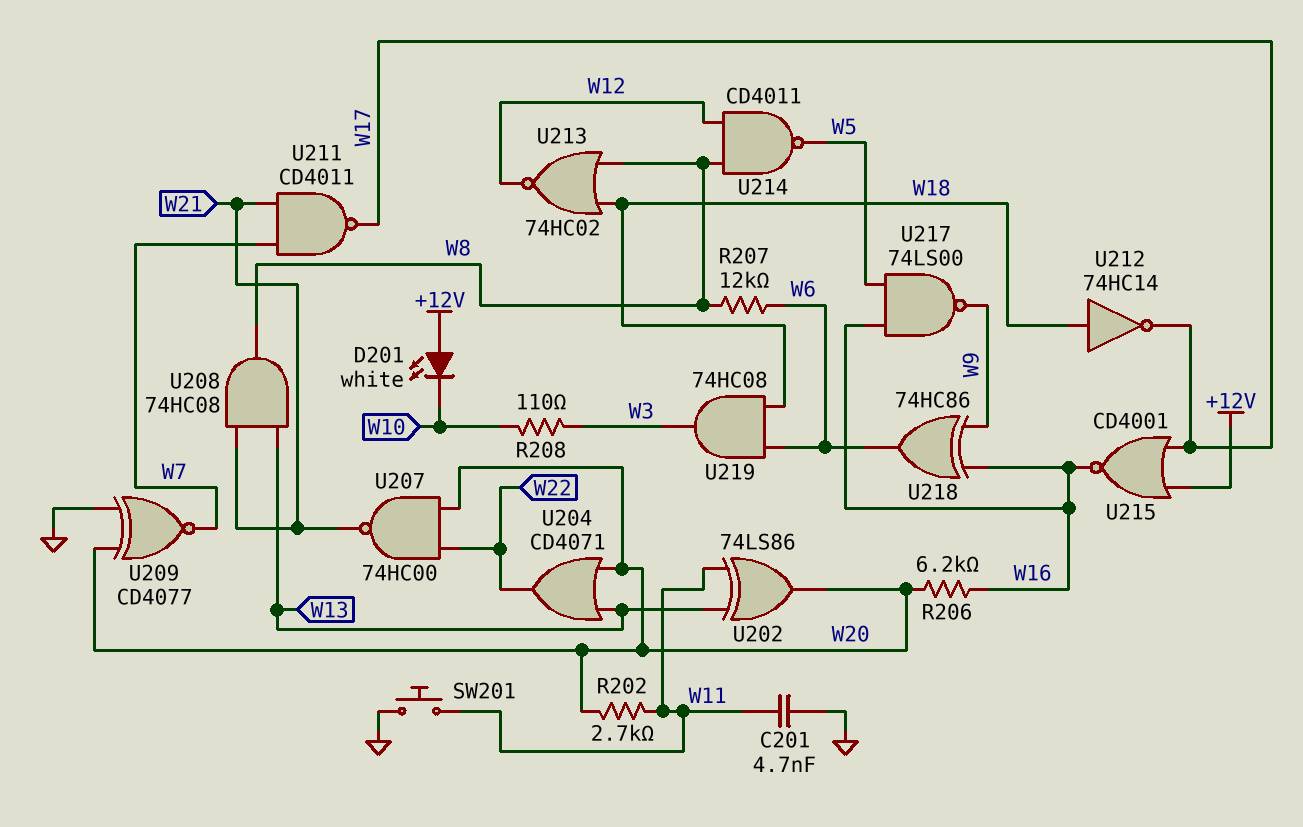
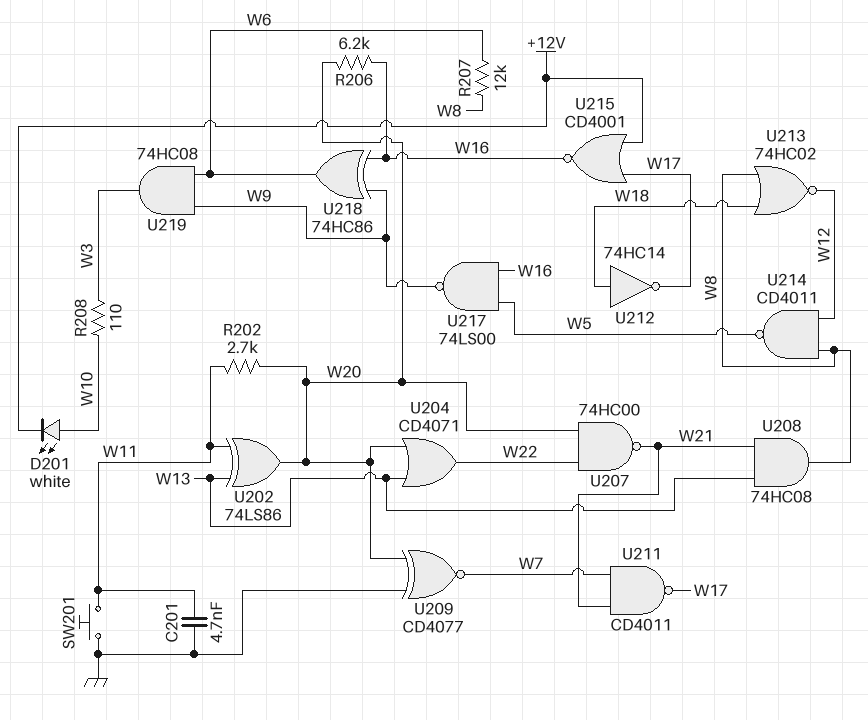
D201: LED white (A +12V, K W10) -> LED white (A W10, K +12V)
U219: AND 74HC08 (in W6, in W18, out W3) -> AND 74HC08 (in W6, in W9, out W3)

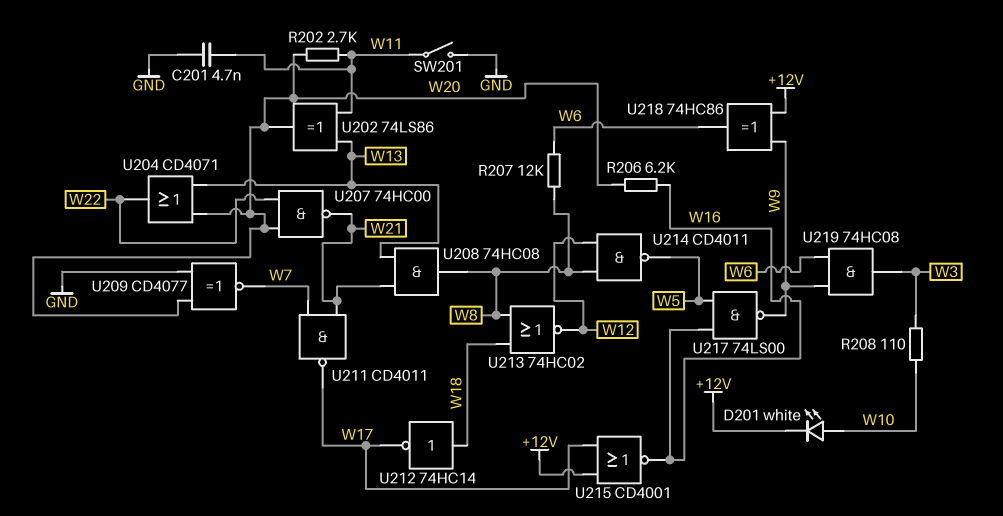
SW201: button (GND, W11) -> switch (GND, W11)
U218: XOR 74HC86 (in W9, in W16, out W6) -> XOR 74HC86 (in +12V, in W9, out W6)

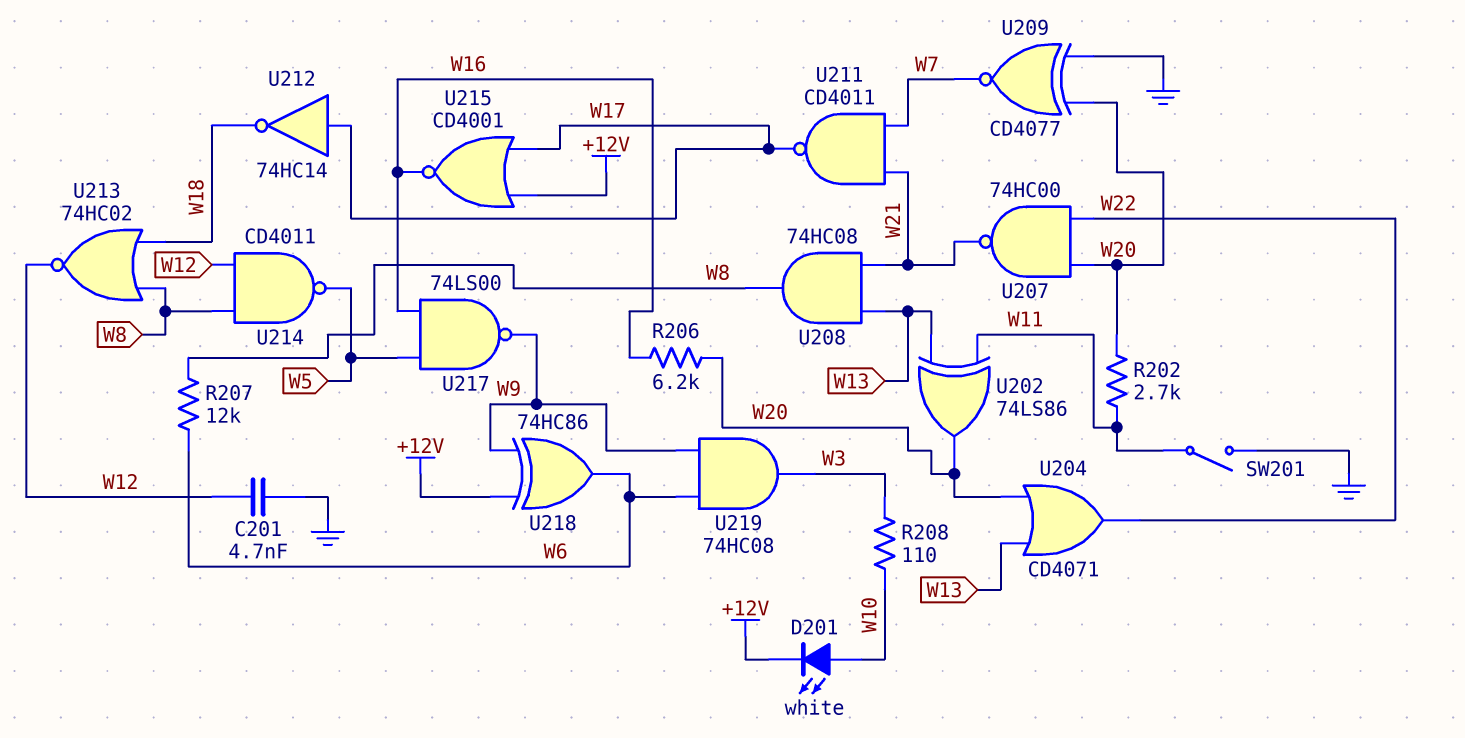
C201: 4.7nF (GND, W11) -> 4.7nF (GND, W12)
U212: NOT 74HC14 (in W18, out W17) -> NOT 74HC14 (in W17, out W18)

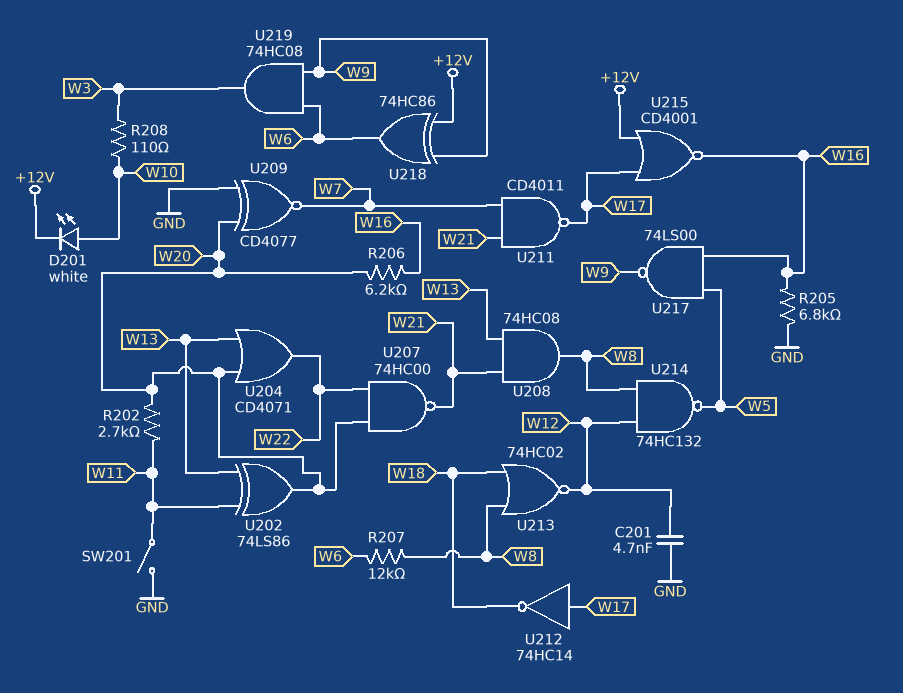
R205: none -> 6.8k (GND, W16)
U214: NAND CD4011 (in W8, in W12, out W5) -> NAND 74HC132 (in W8, in W12, out W5)

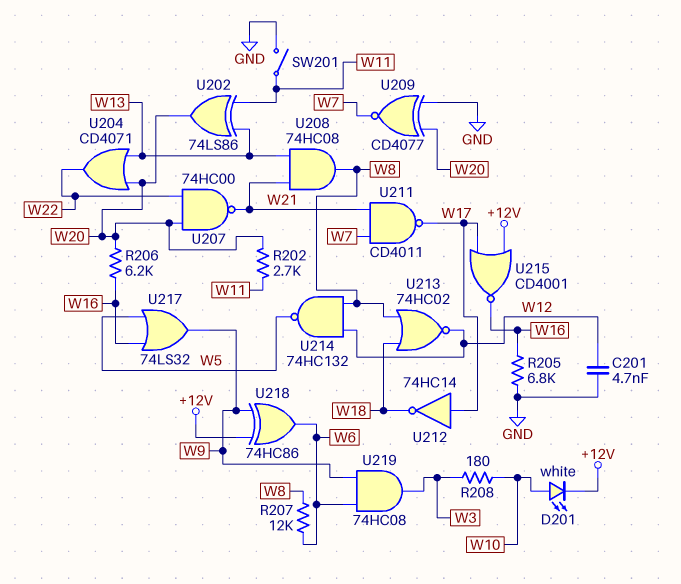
R208: 110 (W3, W10) -> 180 (W3, W10)
U217: NAND 74LS00 (in W5, in W16, out W9) -> OR 74LS32 (in W5, in W16, out W9)

